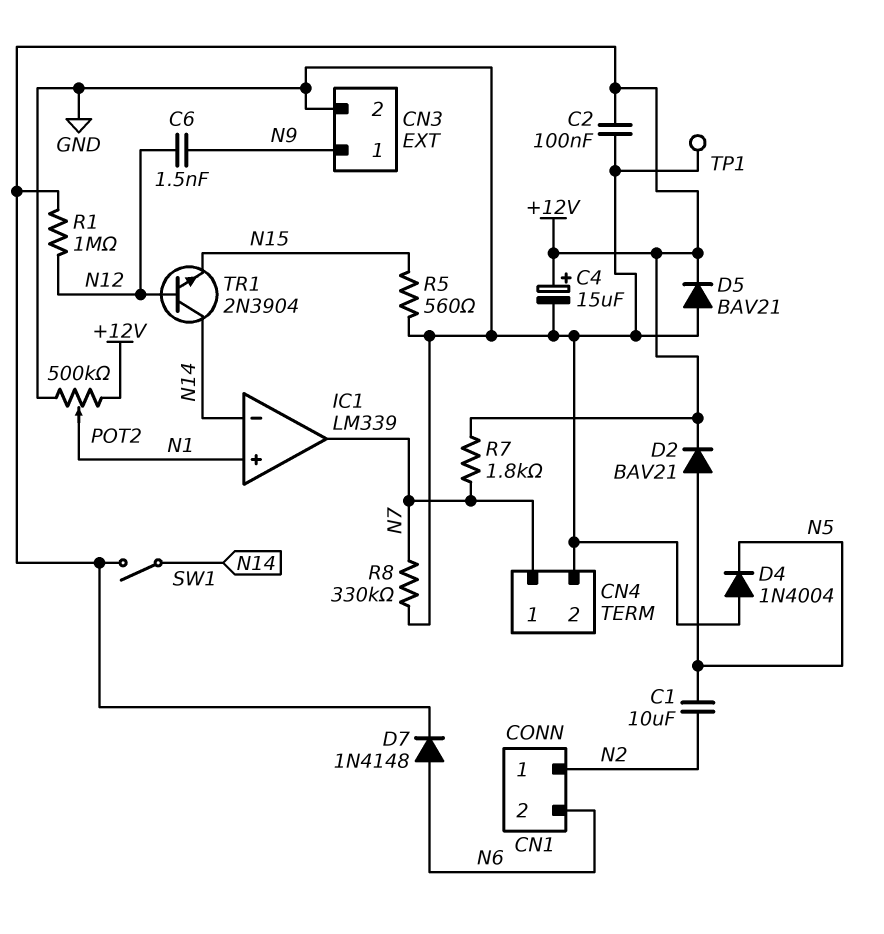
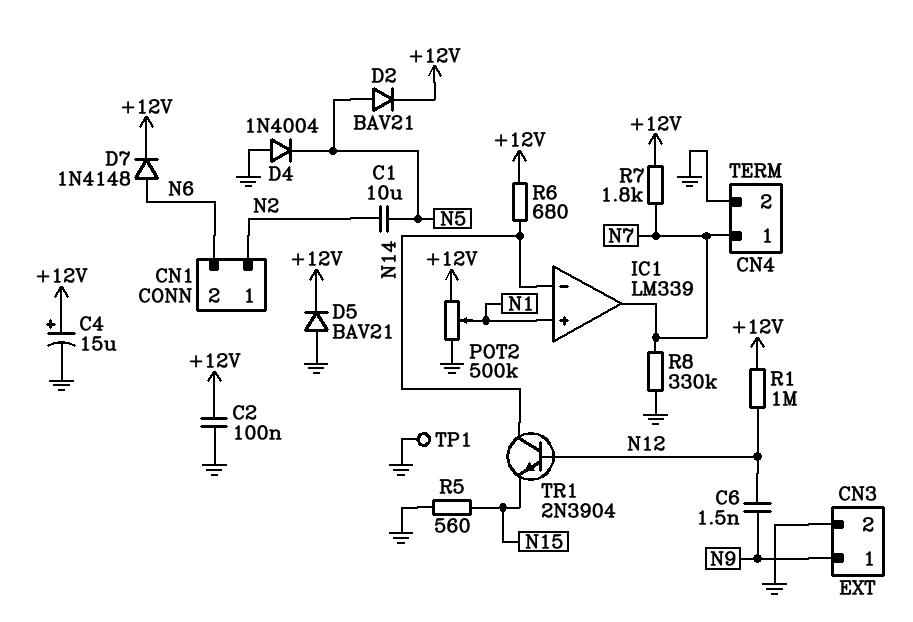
R6: none -> 680 (+12V, N14)
SW1: switch (+12V, N14) -> none

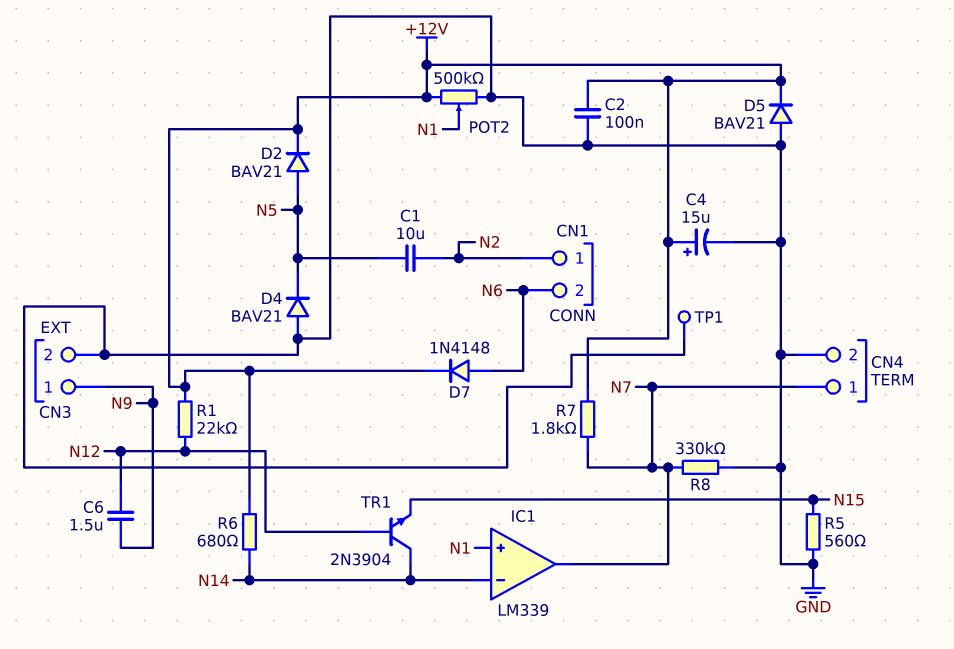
C6: 1.5nF (N9, N12) -> 1.5uF (N9, N12)
D4: diode 1N4004 (A GND, K N5) -> diode BAV21 (A GND, K N5)
R1: 1M (+12V, N12) -> 22k (+12V, N12)

